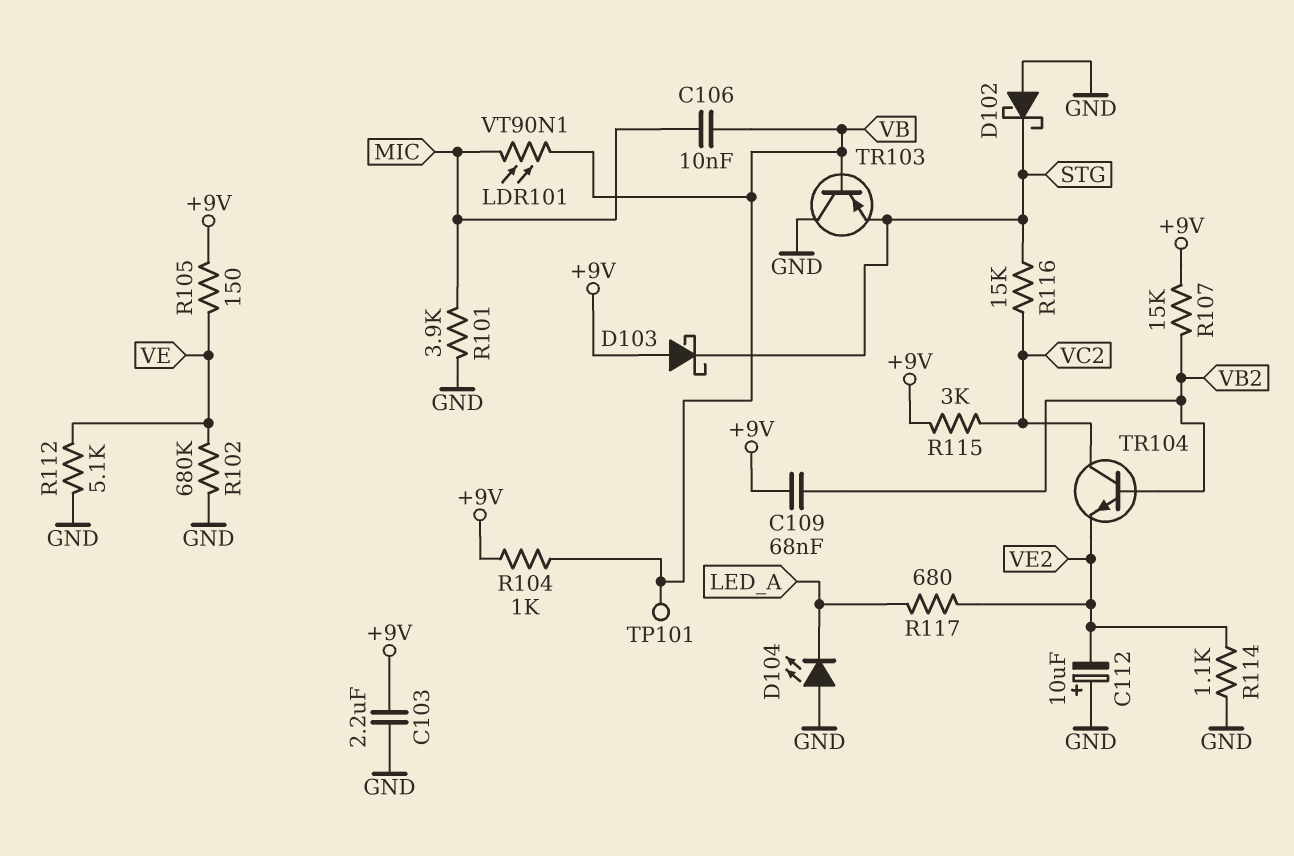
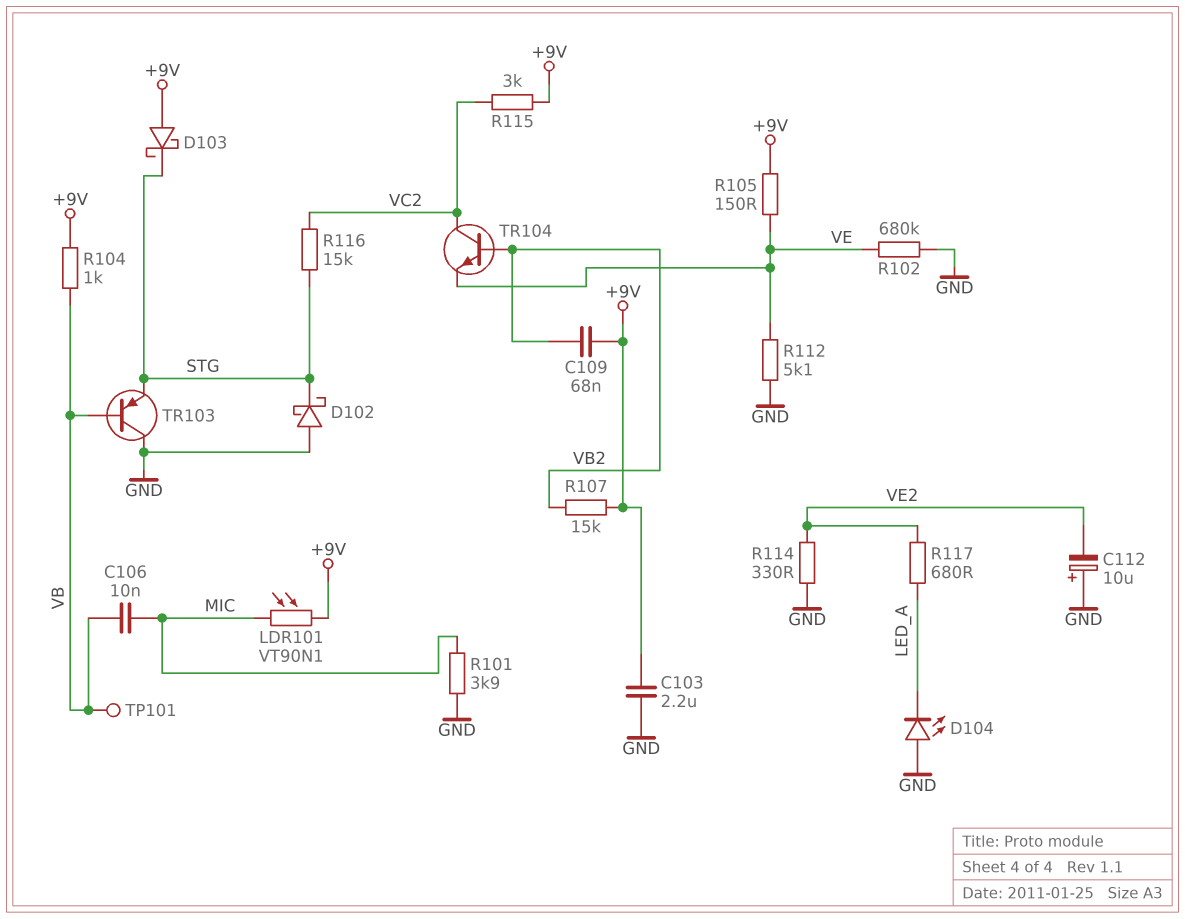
LDR101: VT90N1 (MIC, VB) -> VT90N1 (+9V, MIC)
R114: 1.1k (GND, VE2) -> 330 (GND, VE2)
TR104: NPN (B VB2, C VC2, E VE2) -> NPN (B VB2, C VC2, E VE)

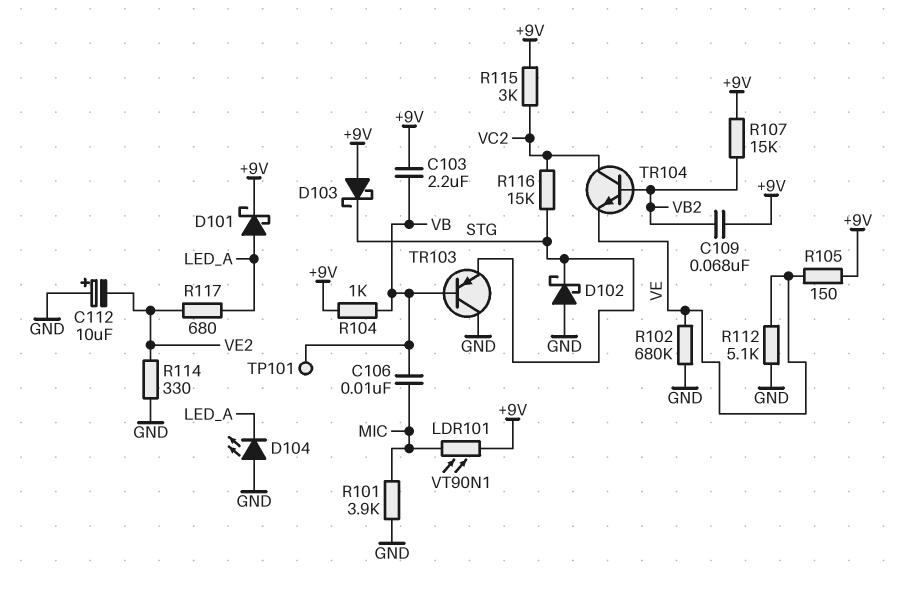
C103: 2.2uF (+9V, GND) -> 2.2uF (+9V, VB)
D101: none -> schottky (A LED_A, K +9V)

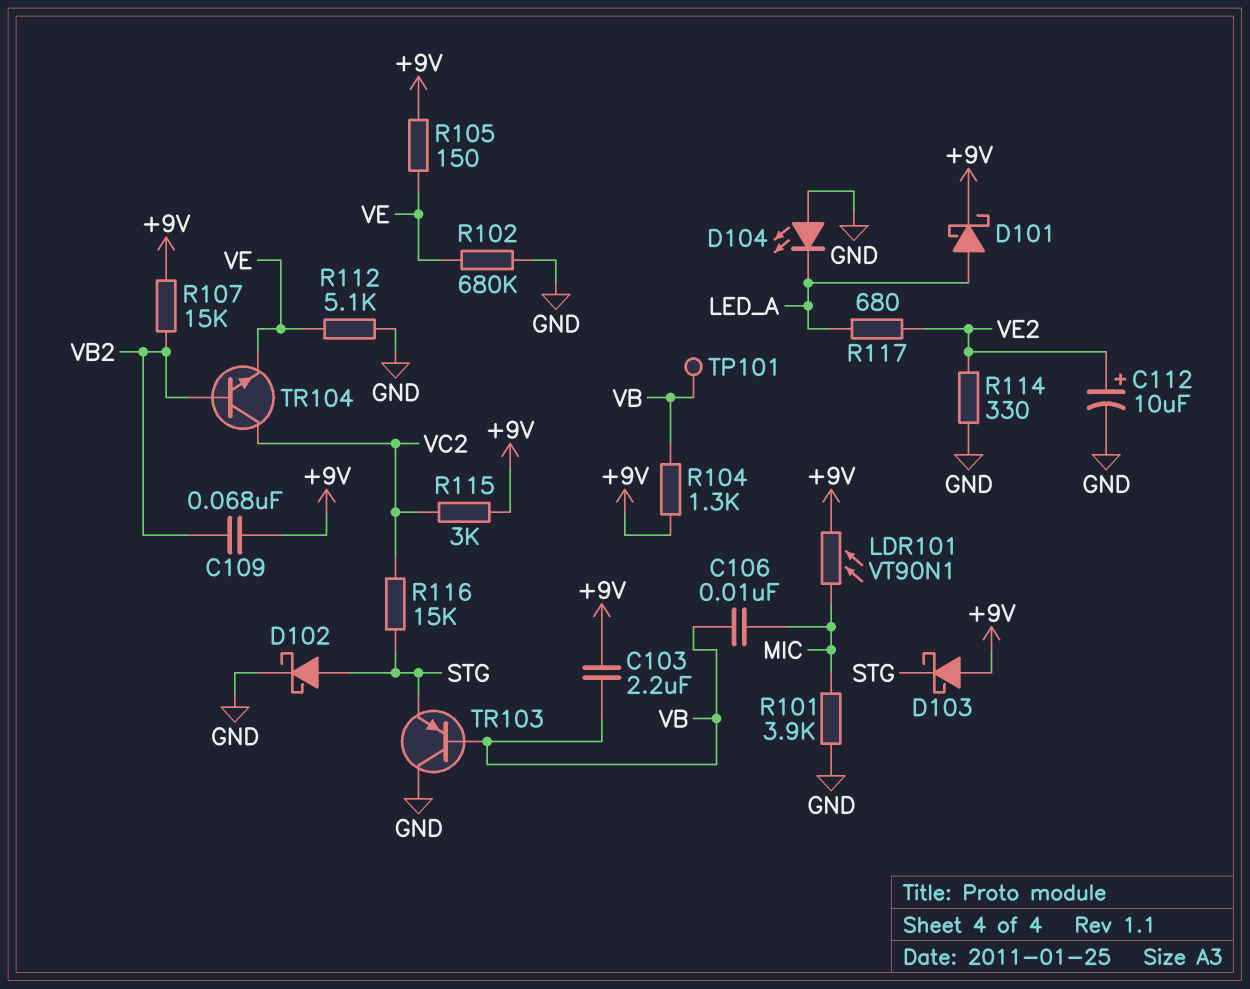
C112: 10uF (plus GND, minus VE2) -> 10uF (plus VE2, minus GND)
D102: schottky (A GND, K STG) -> schottky (A STG, K GND)
R104: 1k (+9V, VB) -> 1.3k (+9V, VB)

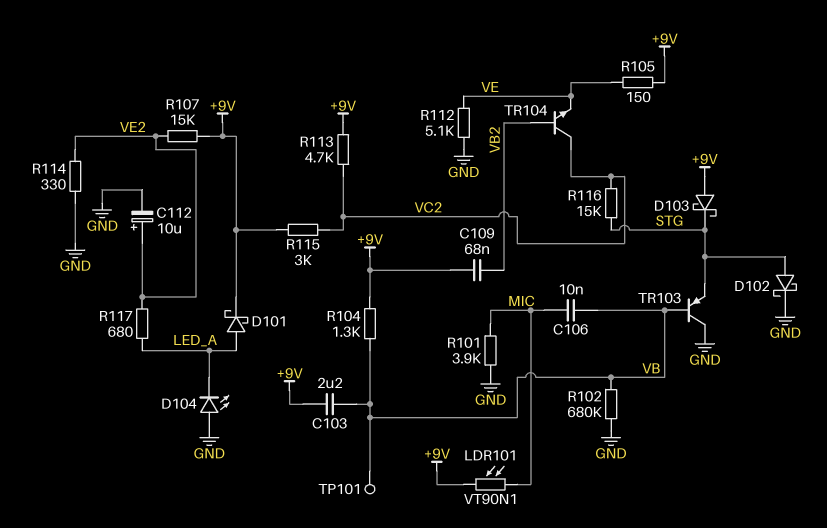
R102: 680k (GND, VE) -> 680k (GND, VB)
R107: 15k (+9V, VB2) -> 15k (+9V, VE2)
R113: none -> 4.7k (+9V, VC2)

